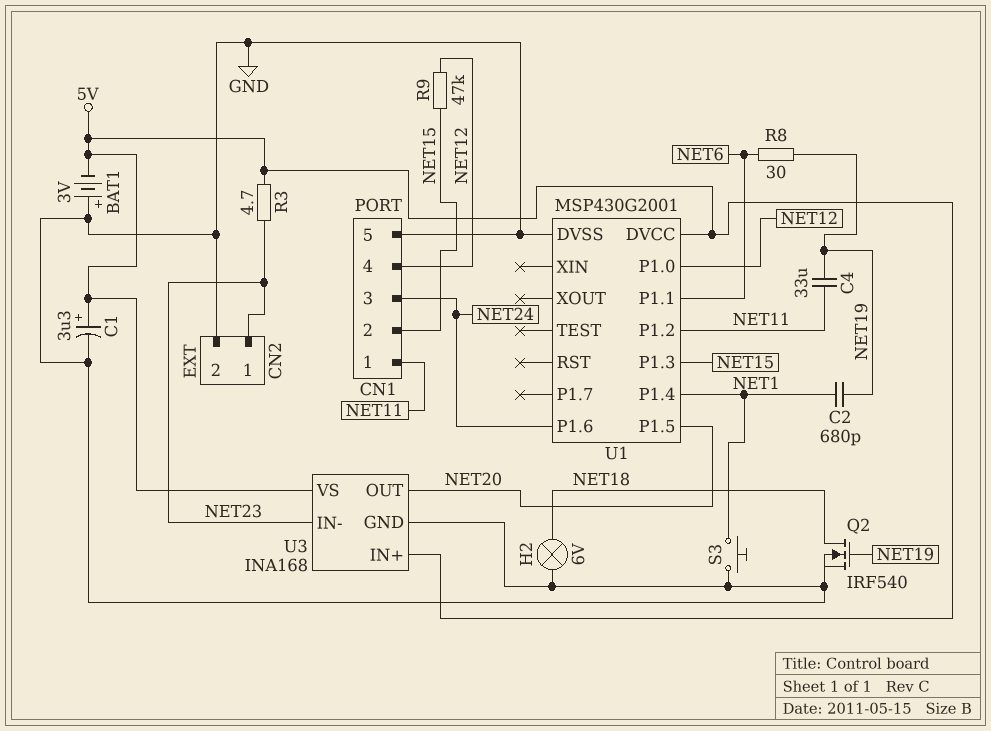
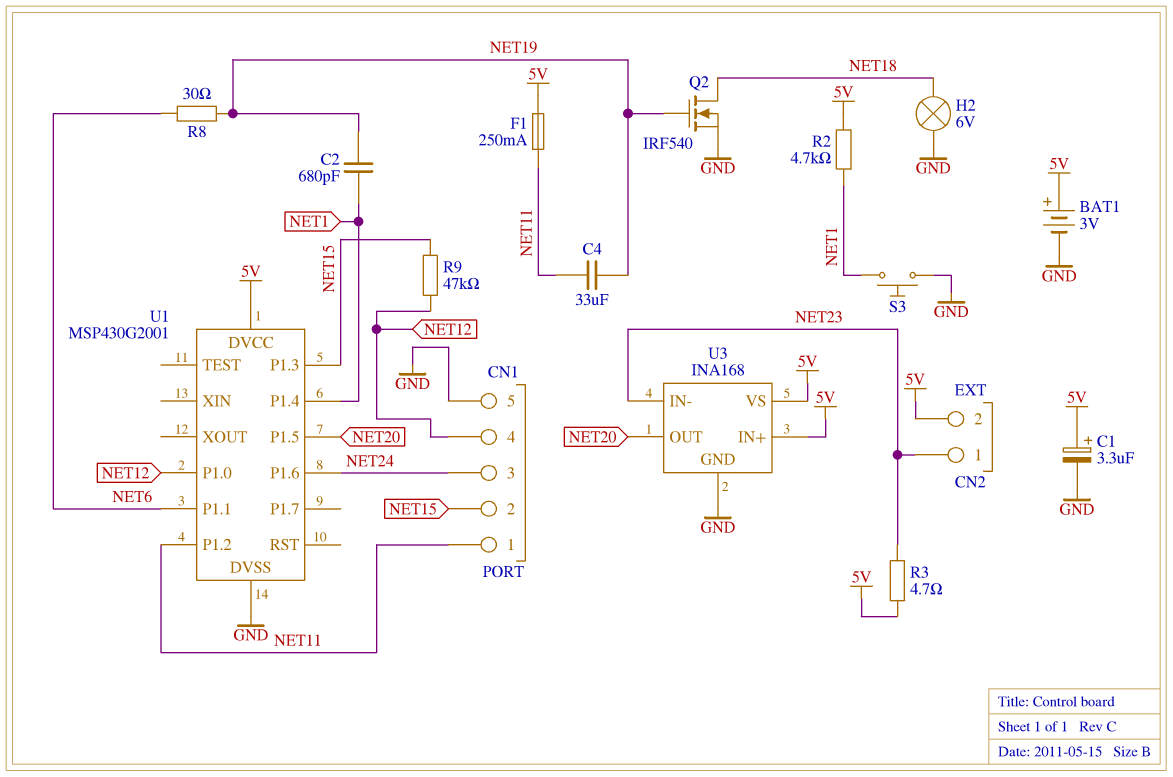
BAT1: 3V (plus GND, minus 5V) -> 3V (plus 5V, minus GND)
CN2 pin 2: GND -> 5V
F1: none -> 250mA (5V, NET11)
R2: none -> 4.7k (5V, NET1)

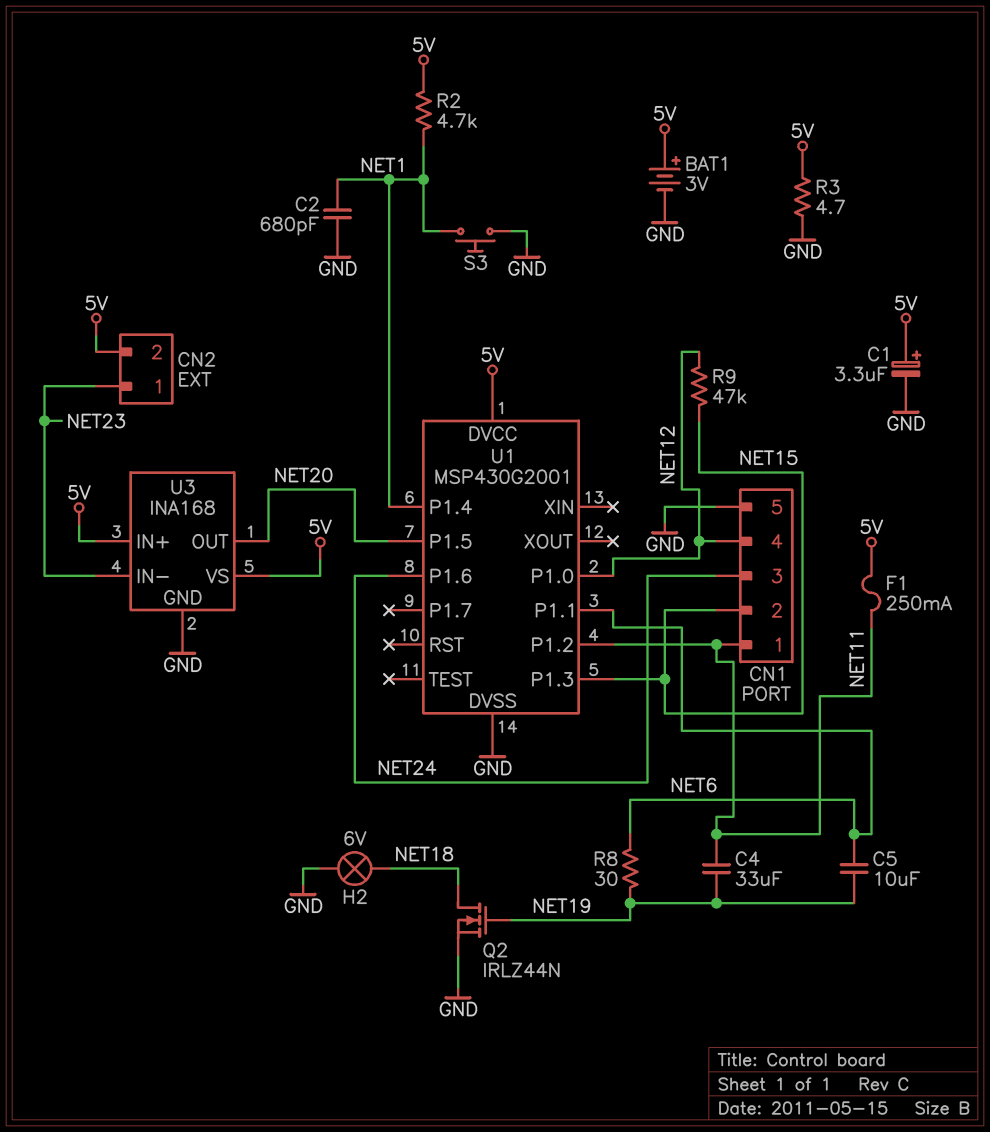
C2: 680pF (NET1, NET19) -> 680pF (GND, NET1)
C5: none -> 10uF (NET6, NET19)
Q2: NMOS IRF540 (G NET19, D NET18, S GND) -> NMOS IRLZ44N (G NET19, D NET18, S GND)
R3: 4.7 (5V, NET23) -> 4.7 (5V, GND)

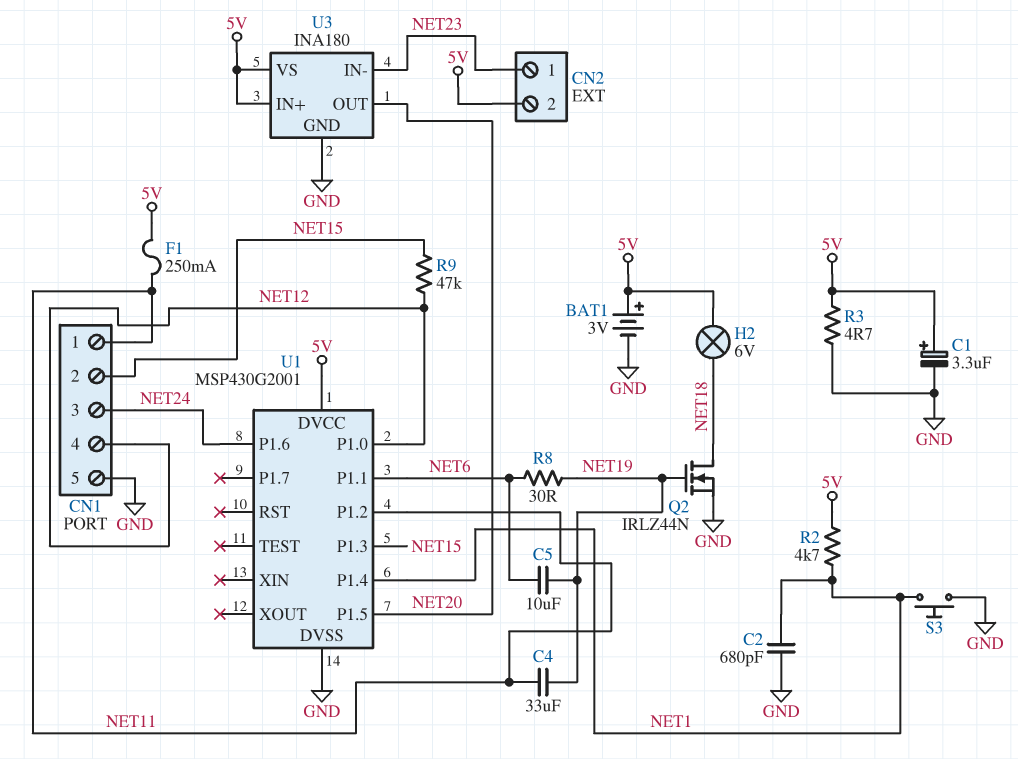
H2: lamp 6V (GND, NET18) -> lamp 6V (5V, NET18)
U3: INA168 -> INA180

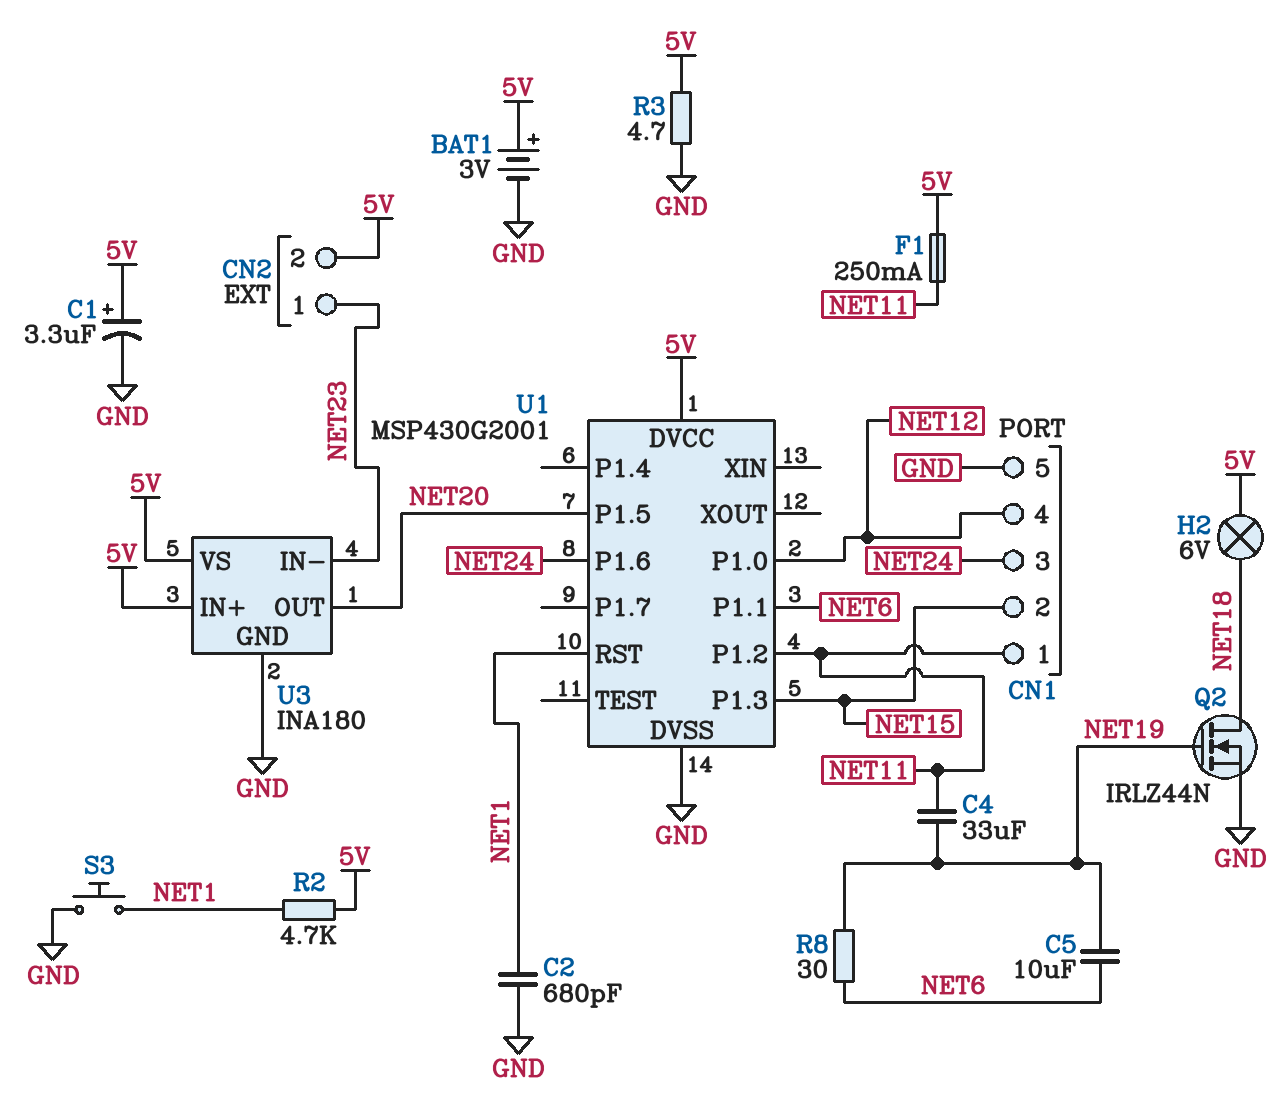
R9: 47k (NET12, NET15) -> none
U1 pin P1.4: NET1 -> none
U1 pin RST: none -> NET1

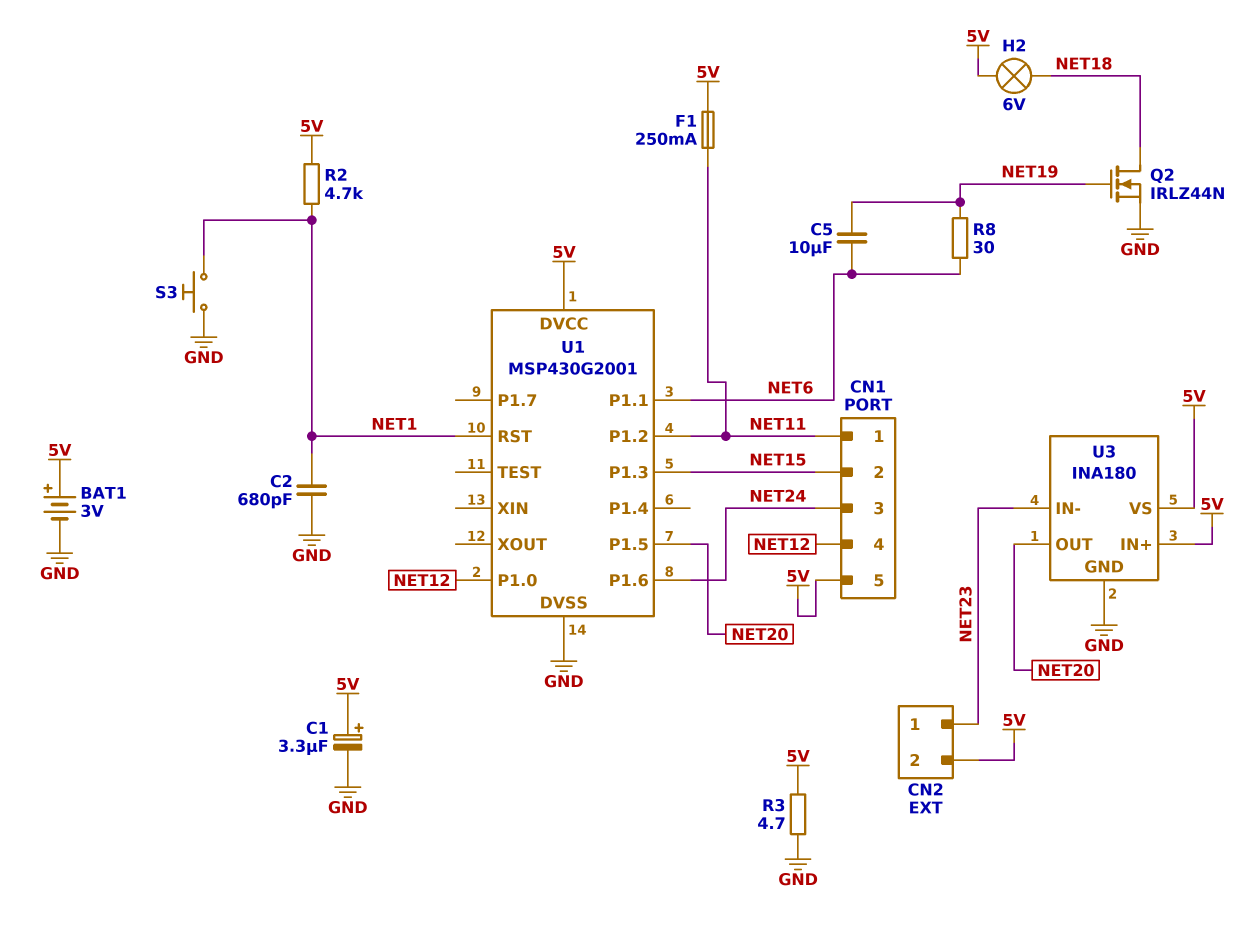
C4: 33uF (NET11, NET19) -> none
CN1 pin 5: GND -> 5V

